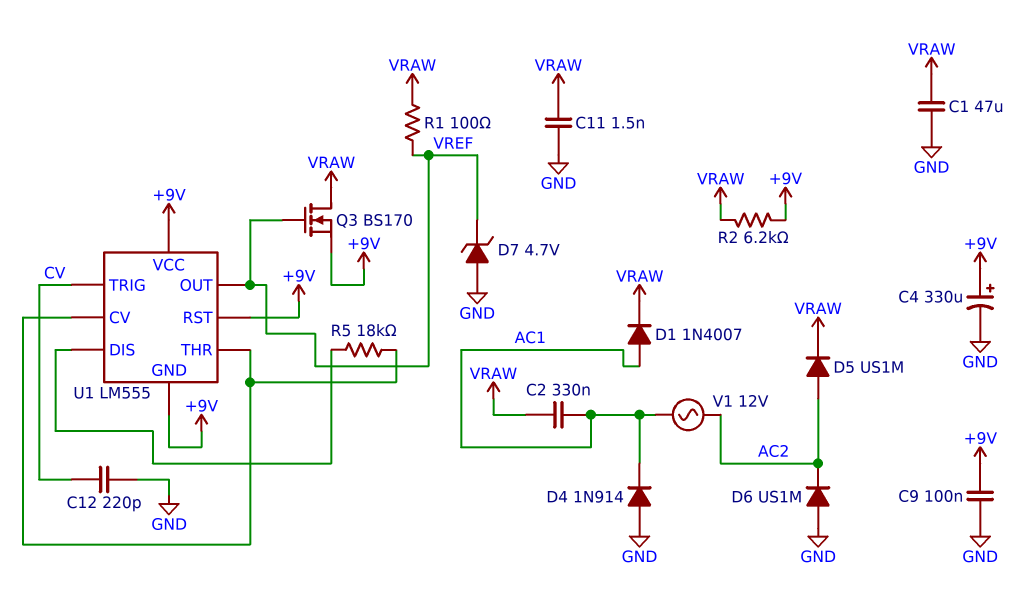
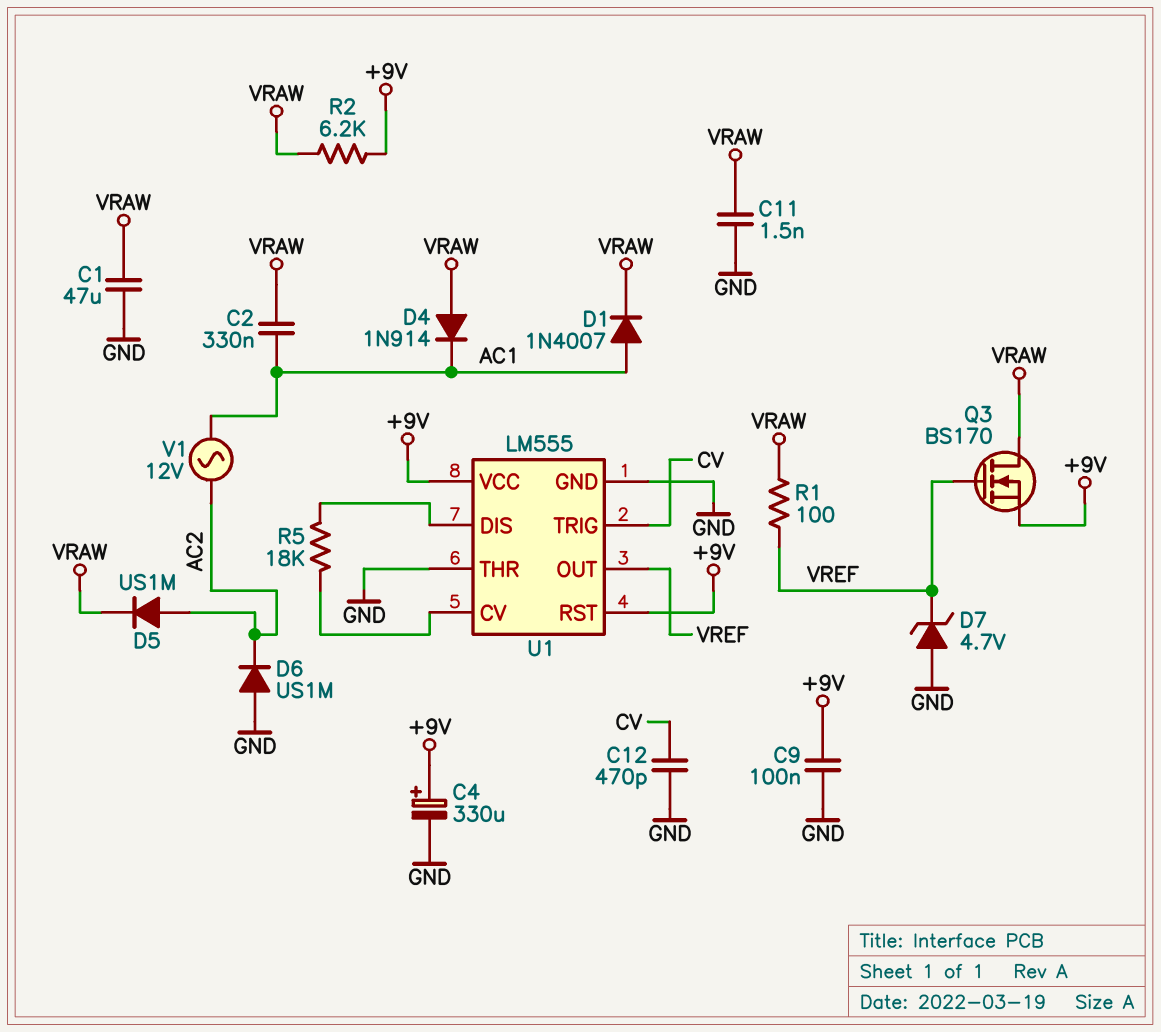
C12: 220pF (CV, GND) -> 470pF (CV, GND)
D4: diode 1N914 (A GND, K AC1) -> diode 1N914 (A VRAW, K AC1)
U1 pin GND: +9V -> GND
U1 pin THR: U1/CV -> GND

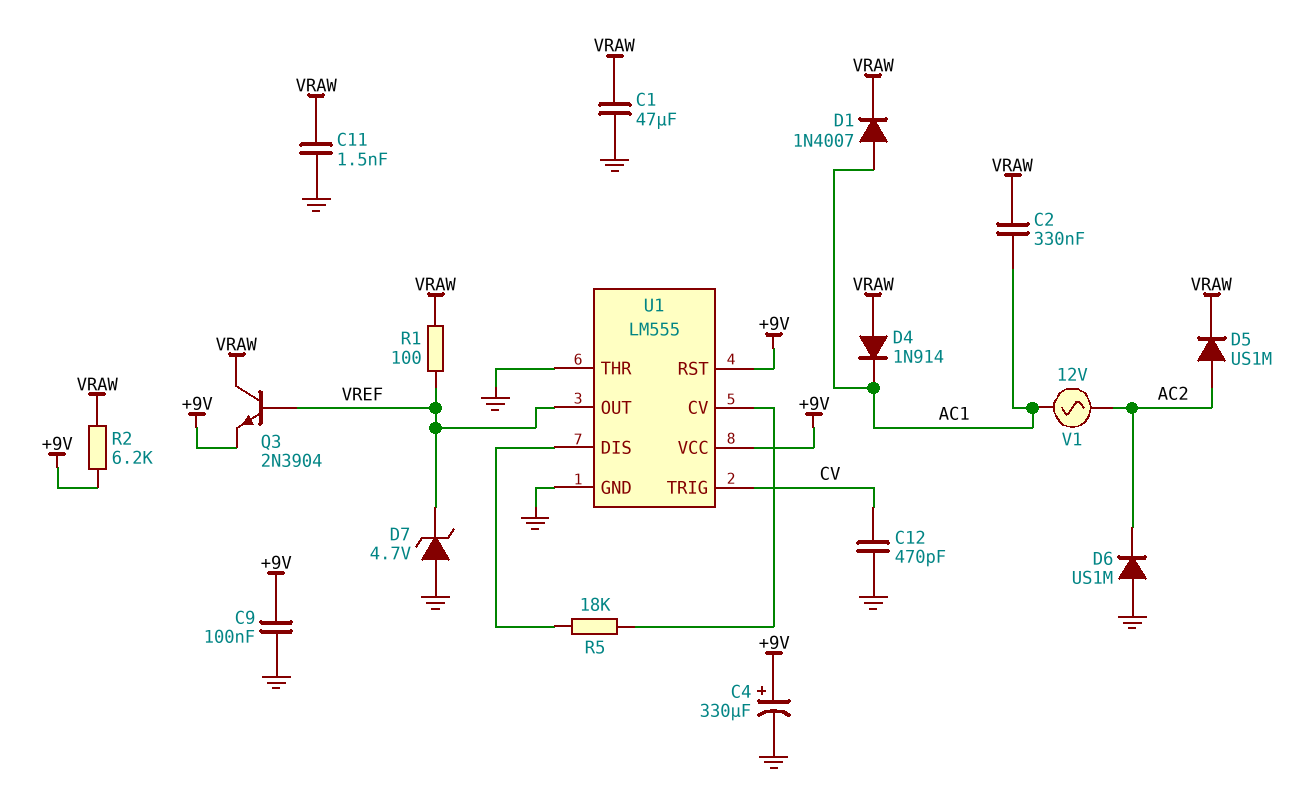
Q3: NMOS BS170 (G VREF, D VRAW, S +9V) -> NPN 2N3904 (B VREF, C VRAW, E +9V)

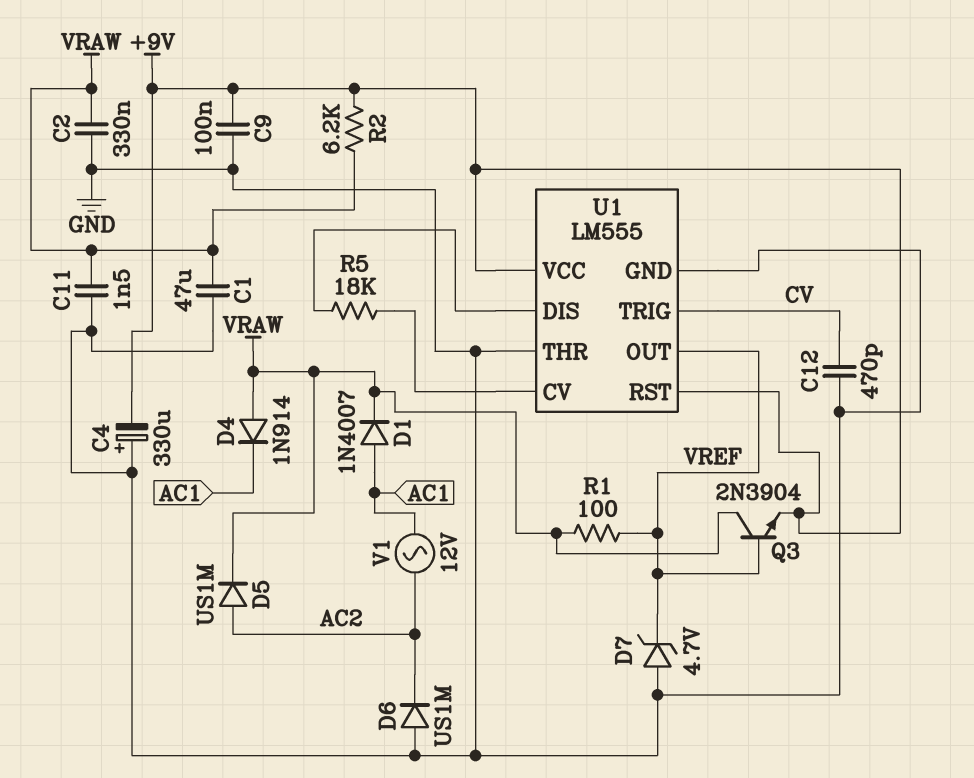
C2: 330nF (AC1, VRAW) -> 330nF (GND, VRAW)
C4: 330uF (plus +9V, minus GND) -> 330uF (plus GND, minus +9V)

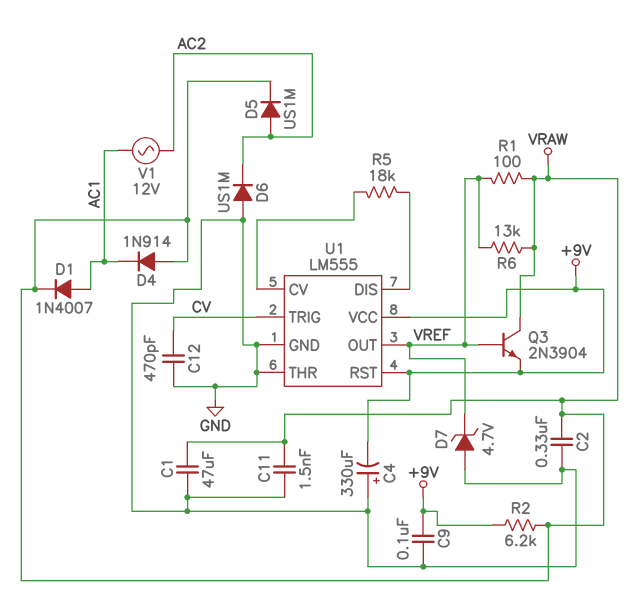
R6: none -> 13k (VRAW, VREF)

